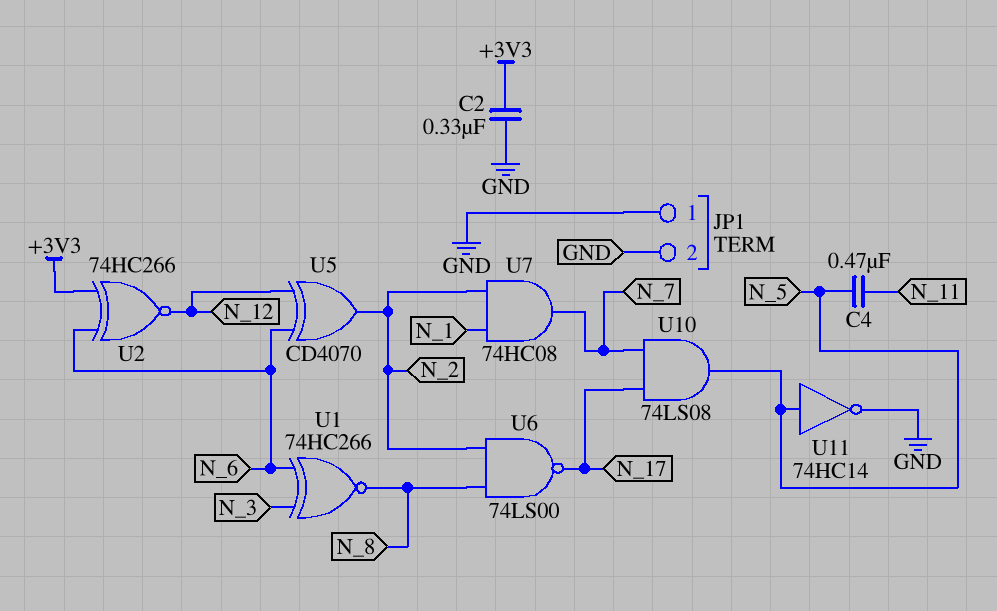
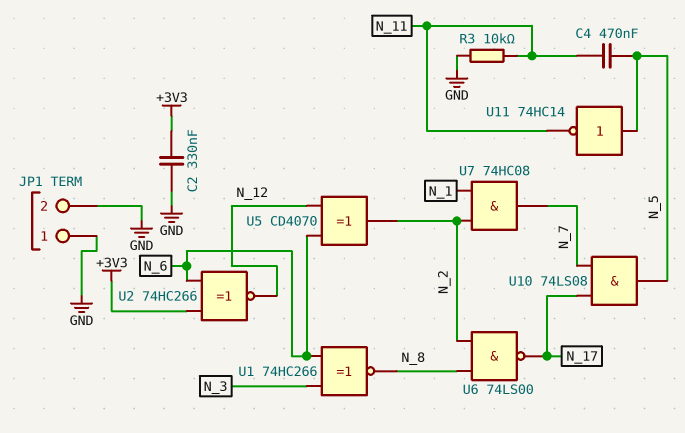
R3: none -> 10k (GND, N_11)
U11: NOT 74HC14 (in N_5, out GND) -> NOT 74HC14 (in N_5, out N_11)

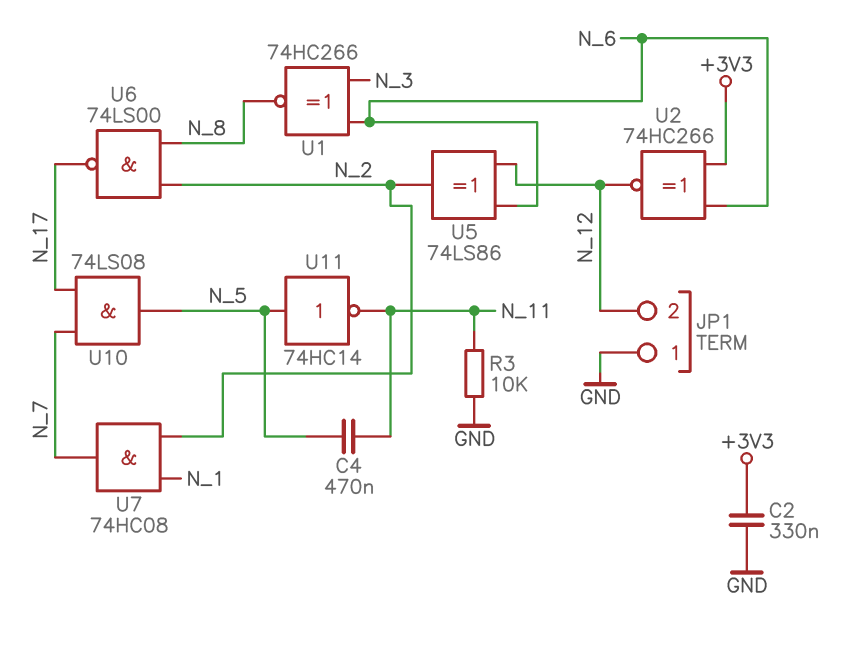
JP1 pin 2: GND -> N_12
U5: XOR CD4070 (in N_6, in N_12, out N_2) -> XOR 74LS86 (in N_6, in N_12, out N_2)

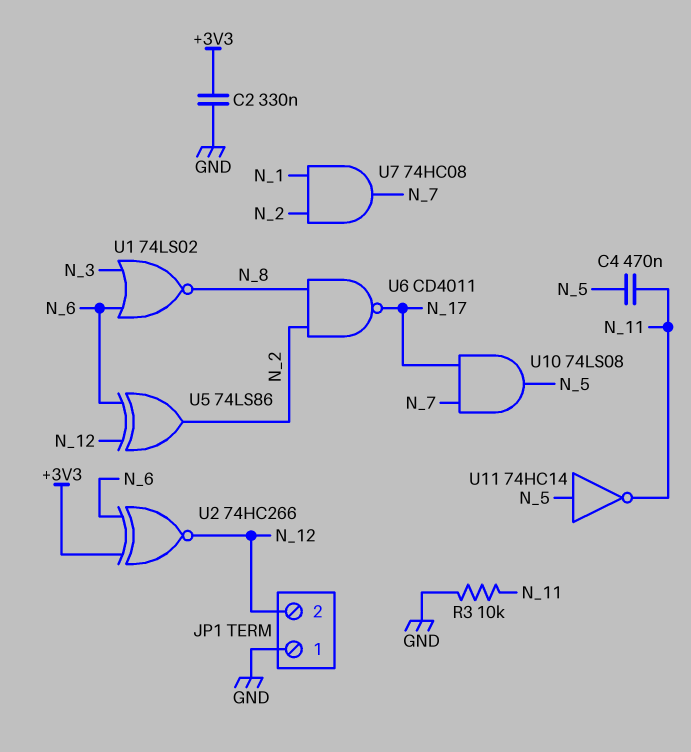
U1: XNOR 74HC266 (in N_3, in N_6, out N_8) -> NOR 74LS02 (in N_3, in N_6, out N_8)
U6: NAND 74LS00 (in N_2, in N_8, out N_17) -> NAND CD4011 (in N_2, in N_8, out N_17)

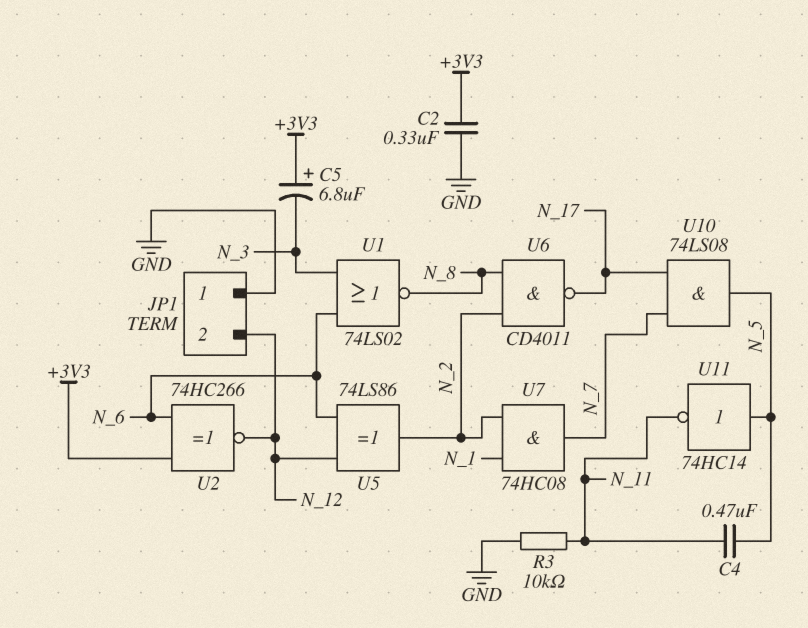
C5: none -> 6.8uF (plus +3V3, minus N_3)

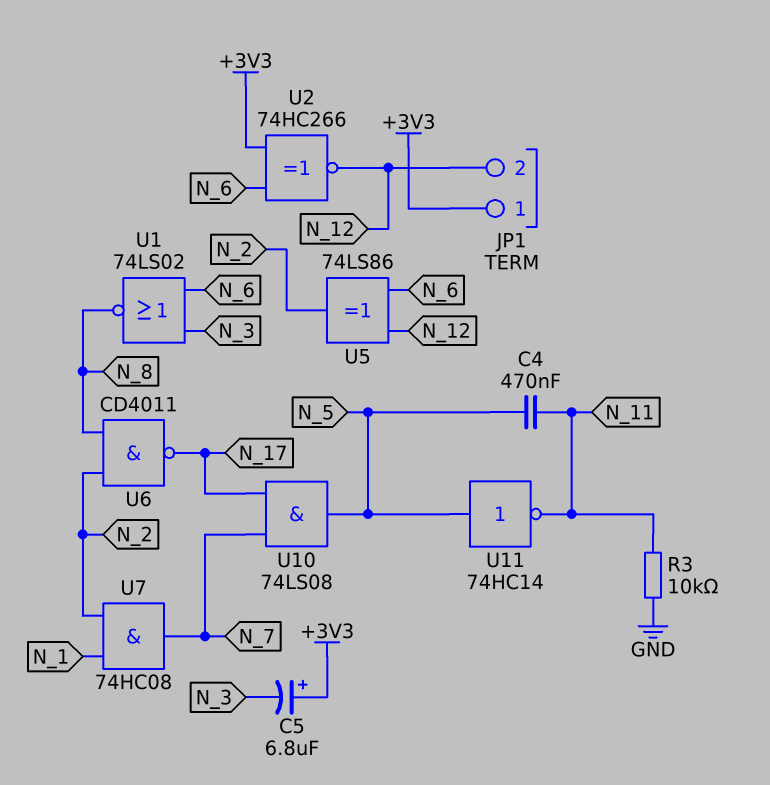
C2: 330nF (+3V3, GND) -> none
JP1 pin 1: GND -> +3V3

